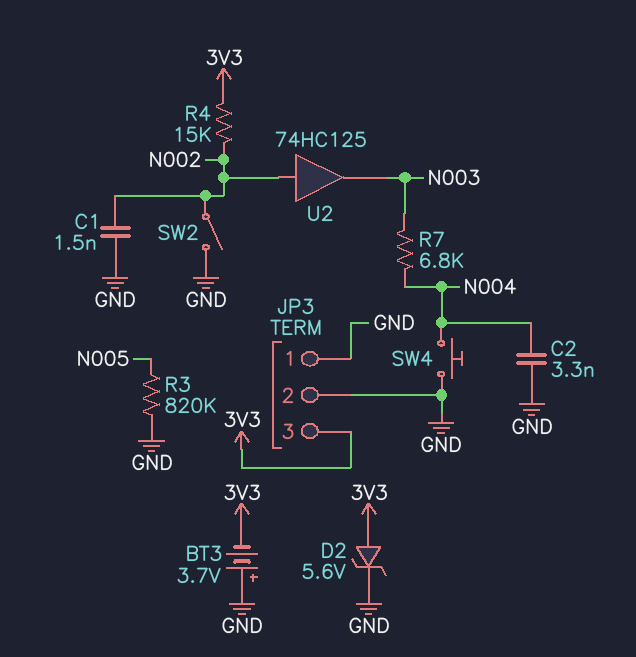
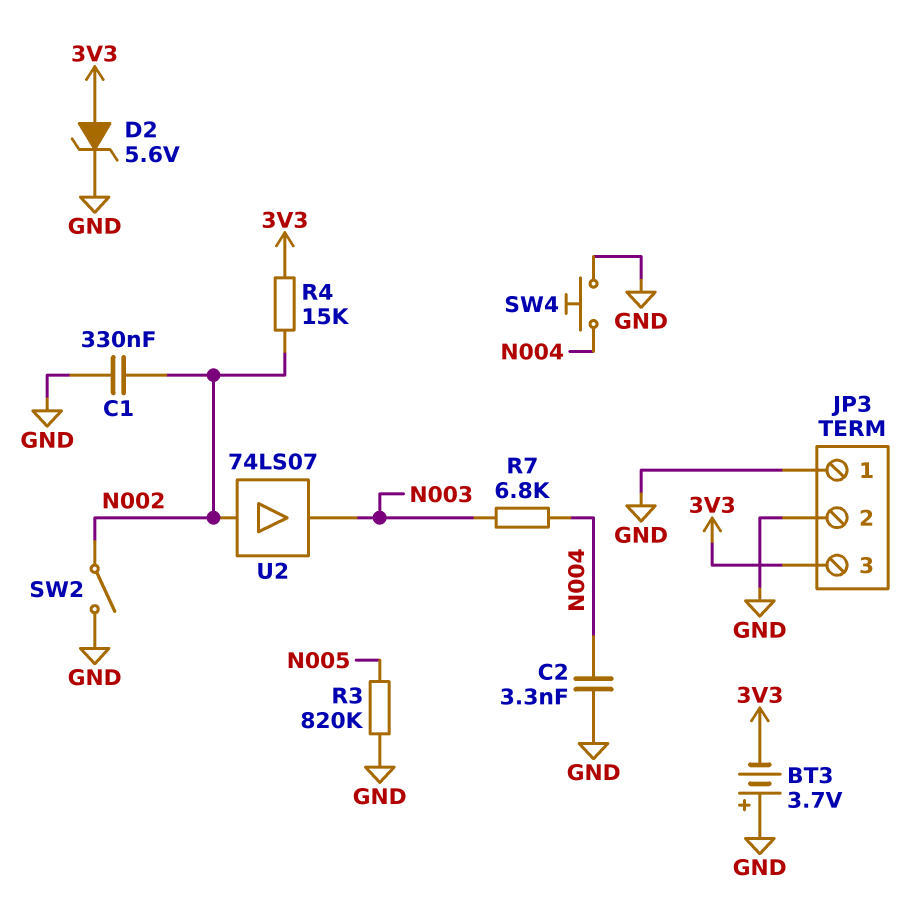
C1: 1.5nF (GND, N002) -> 330nF (GND, N002)
U2: buffer 74HC125 (in N002, out N003) -> buffer 74LS07 (in N002, out N003)

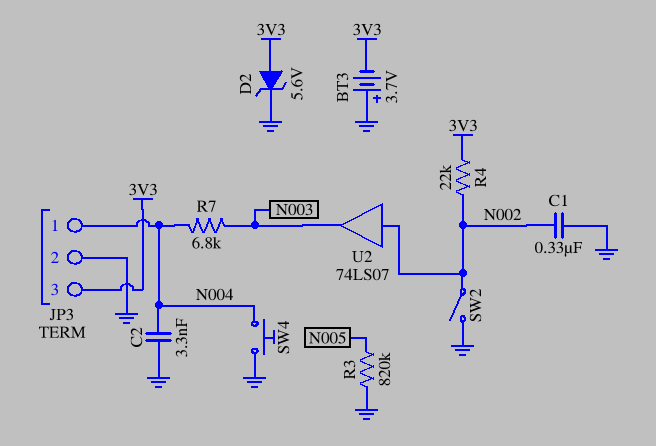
JP3 pin 1: GND -> N004
R4: 15k (3V3, N002) -> 22k (3V3, N002)

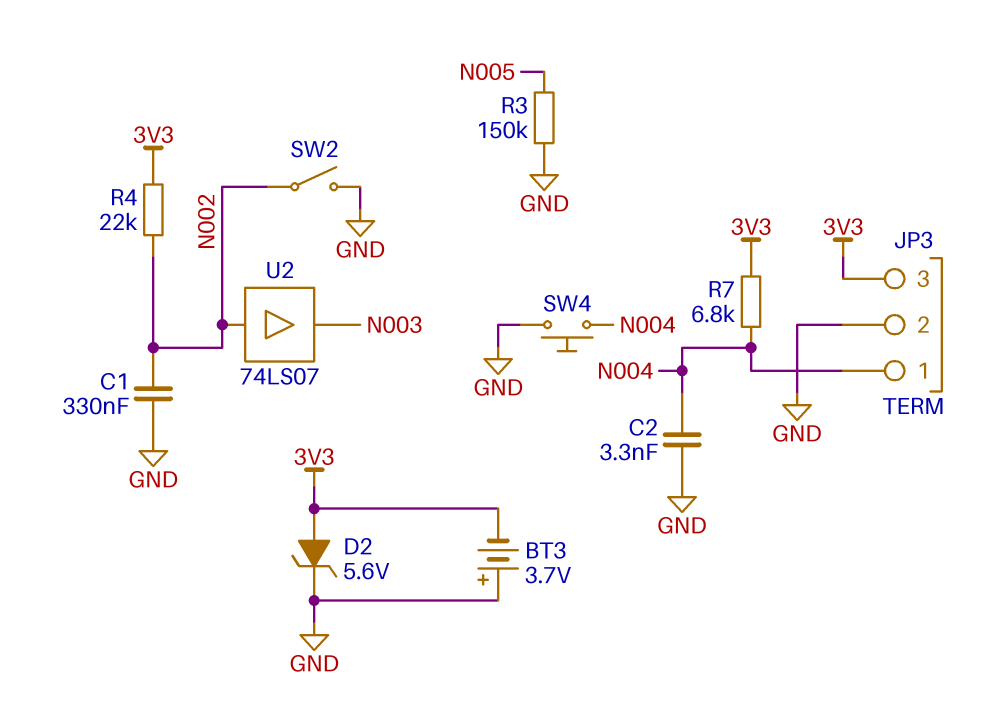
R3: 820k (GND, N005) -> 150k (GND, N005)
R7: 6.8k (N003, N004) -> 6.8k (3V3, N004)

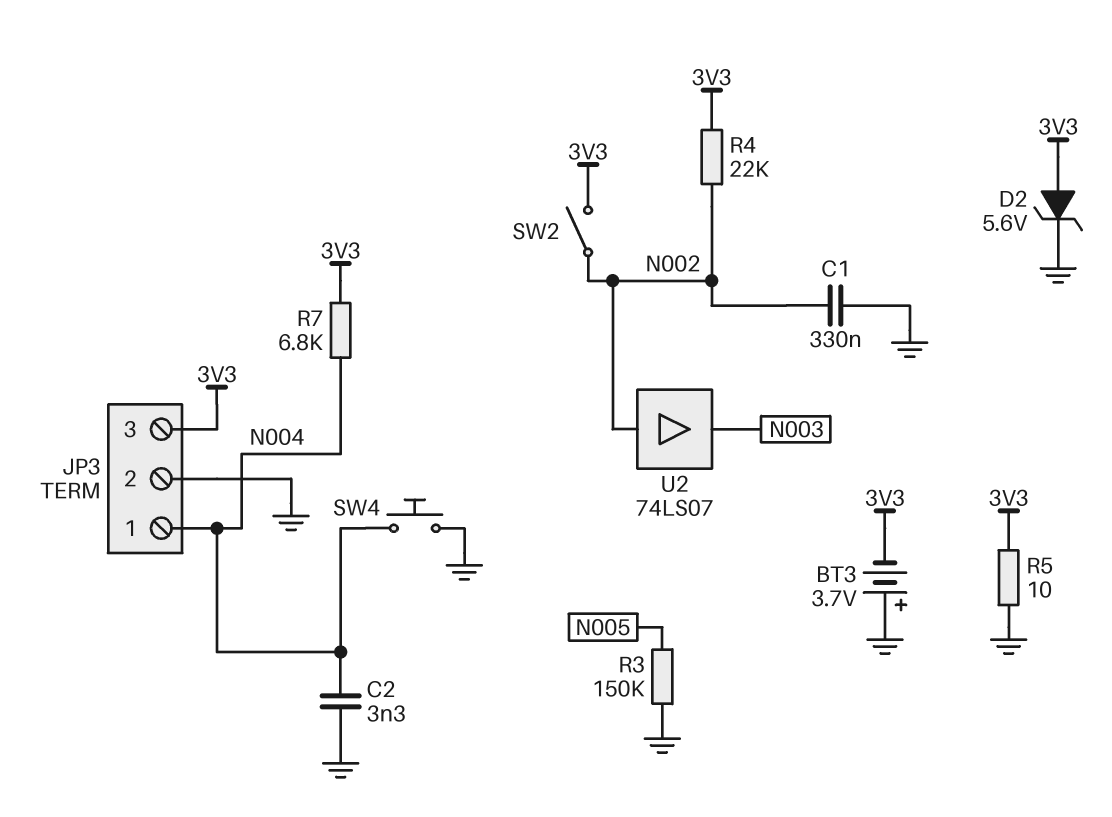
R5: none -> 10 (3V3, GND)
SW2: switch (GND, N002) -> switch (3V3, N002)

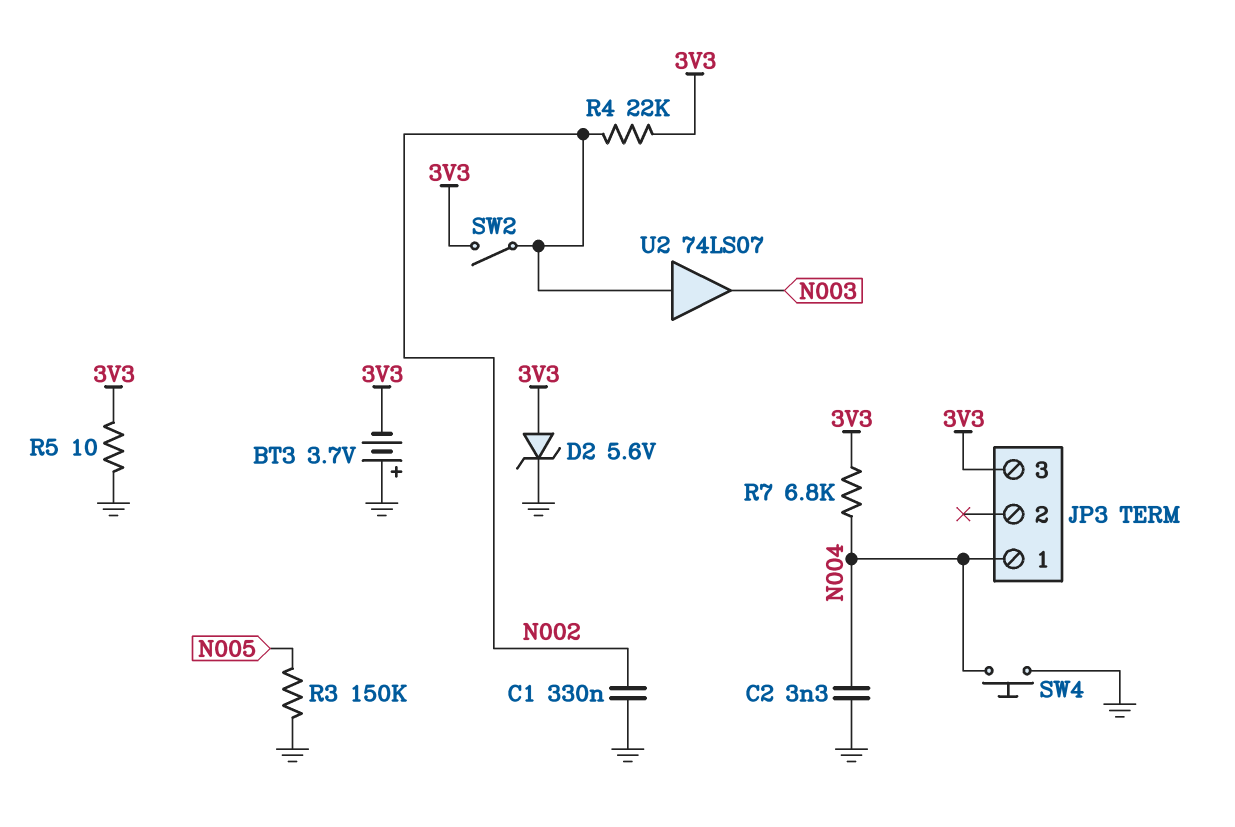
JP3 pin 2: GND -> none

